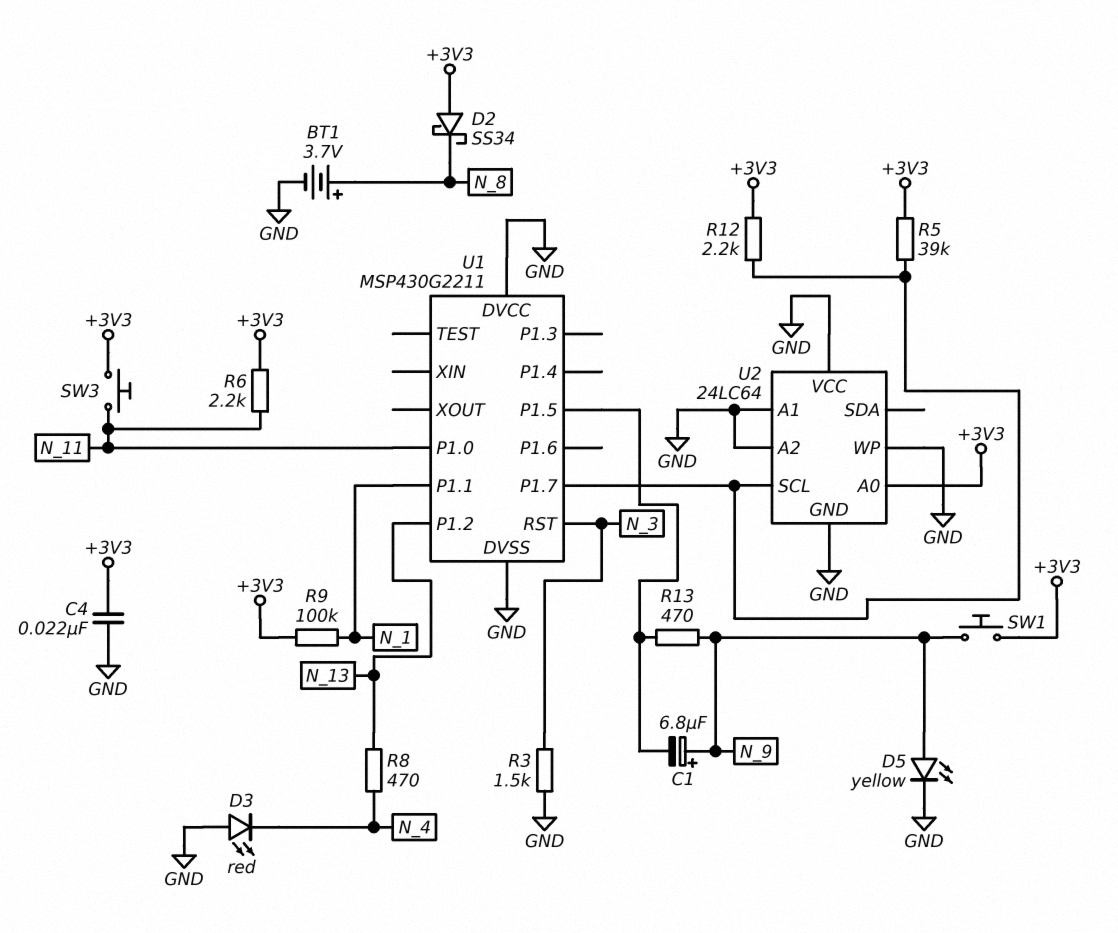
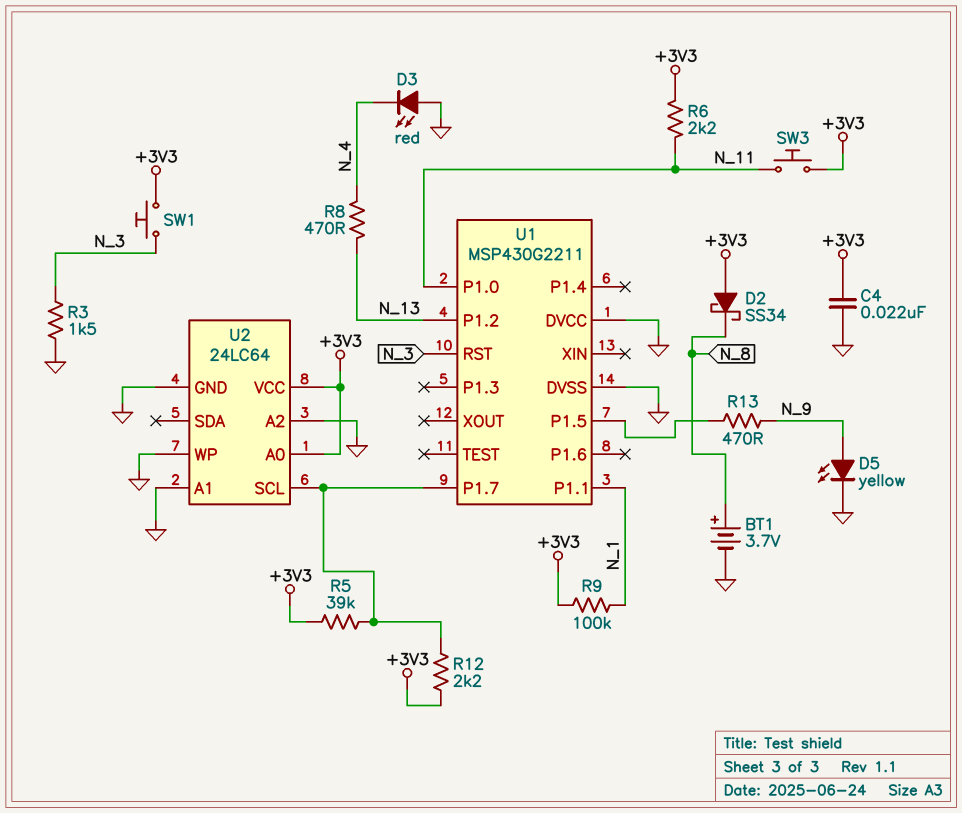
C1: 6.8uF (plus N_9, minus U1/P1.5) -> none
SW1: button (+3V3, N_9) -> button (+3V3, N_3)
U2 pin VCC: GND -> +3V3

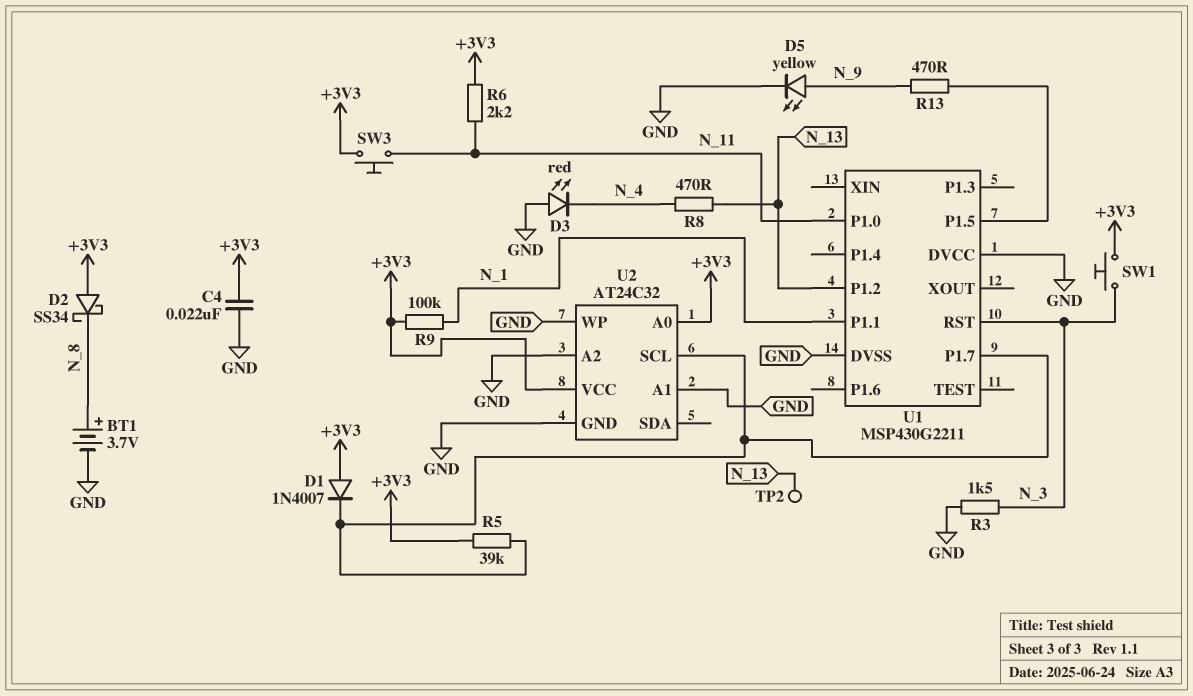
D1: none -> diode 1N4007 (A +3V3, K U1/P1.7)
R12: 2.2k (+3V3, U1/P1.7) -> none
TP2: none -> test point (N_13)
U2: 24LC64 -> AT24C32

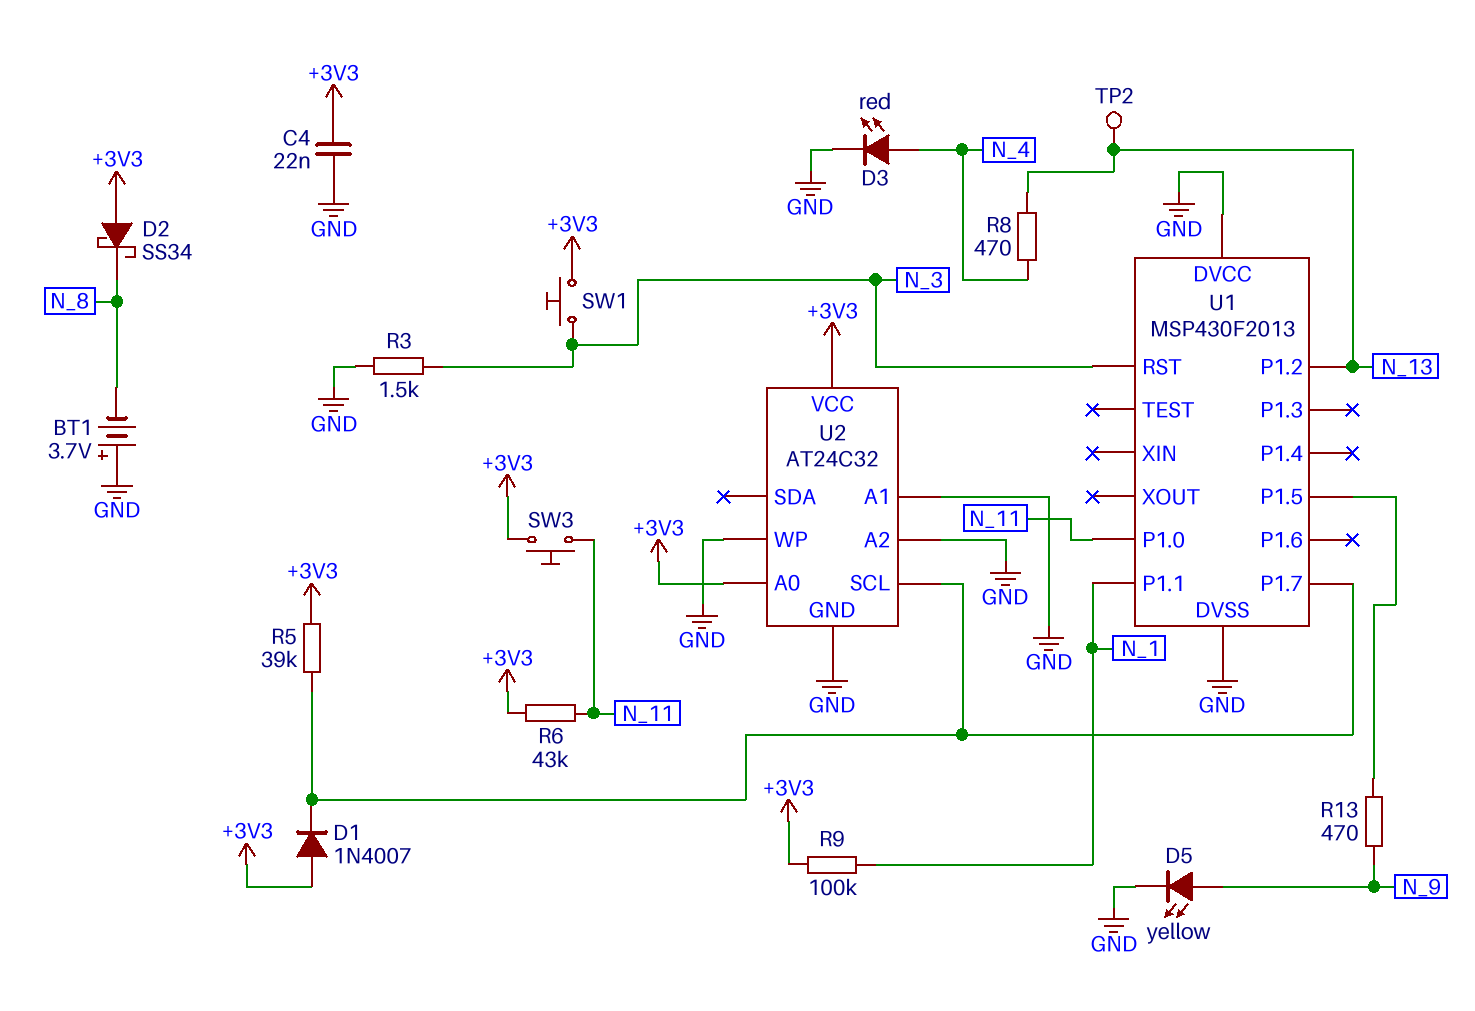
BT1: 3.7V (plus N_8, minus GND) -> 3.7V (plus GND, minus N_8)
D3: LED red (A GND, K N_4) -> LED red (A N_4, K GND)
R6: 2.2k (+3V3, N_11) -> 43k (+3V3, N_11)
U1: MSP430G2211 -> MSP430F2013

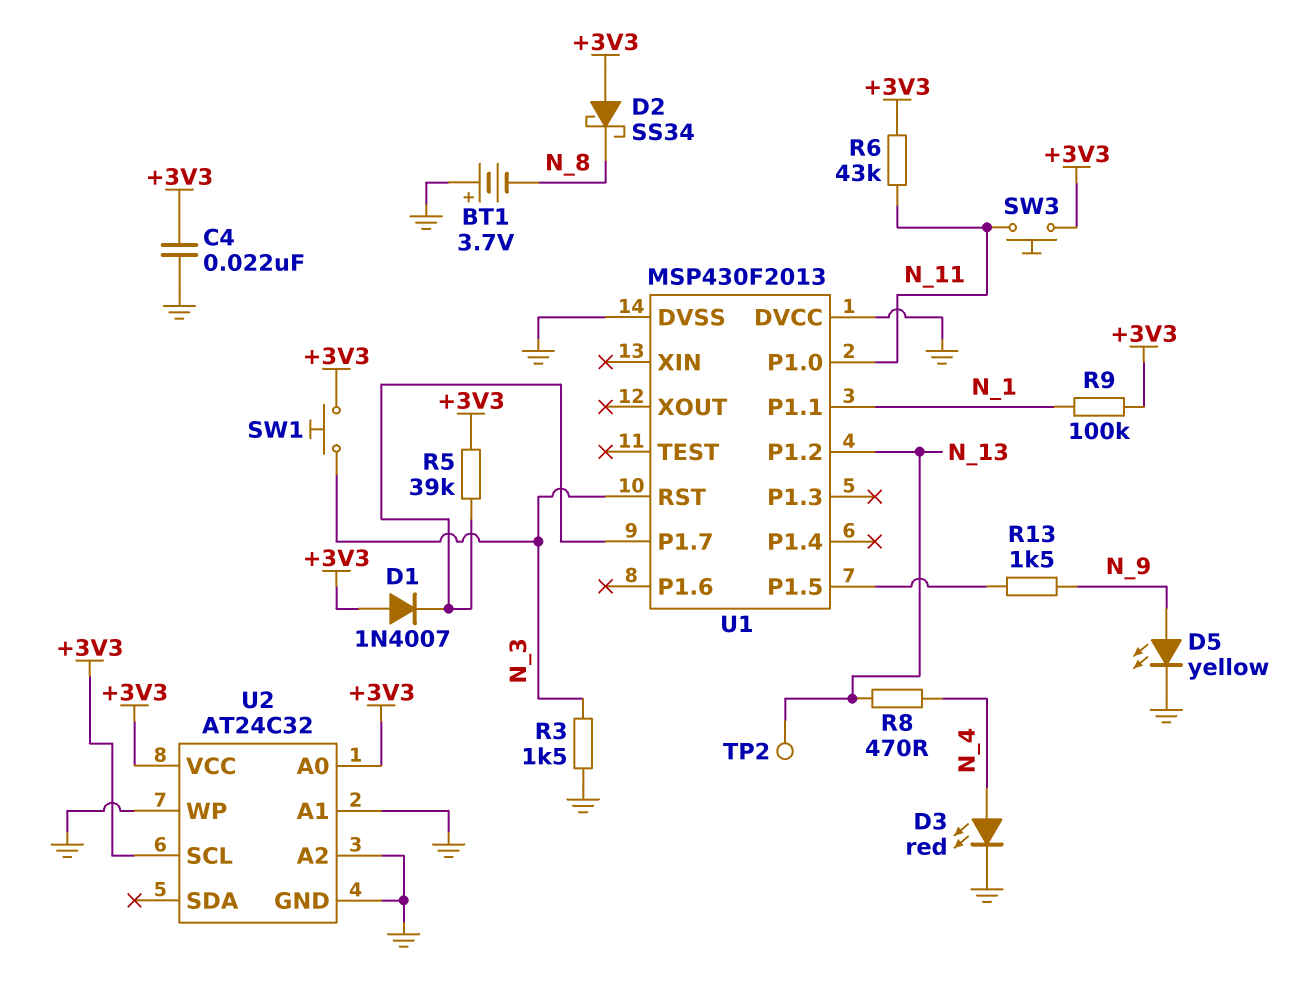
R13: 470 (N_9, U1/P1.5) -> 1.5k (N_9, U1/P1.5)
U2 pin SCL: U1/P1.7 -> +3V3

